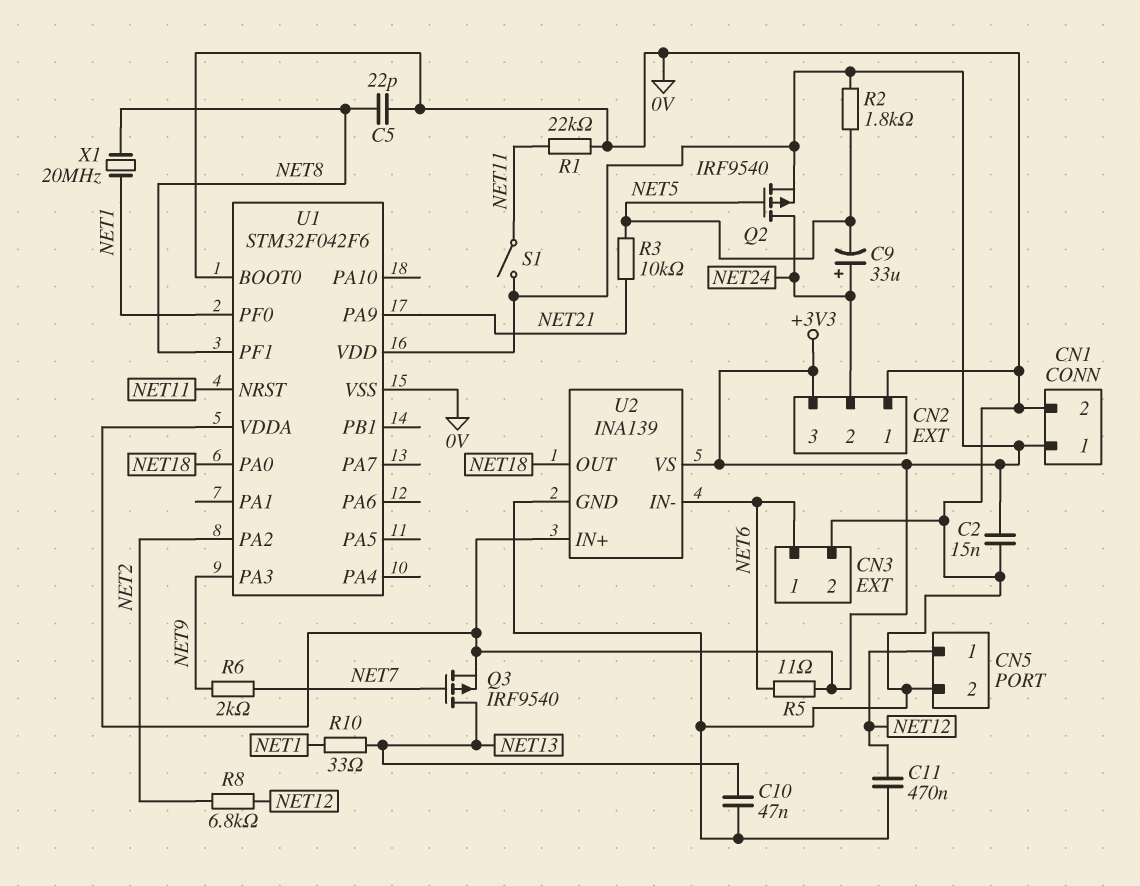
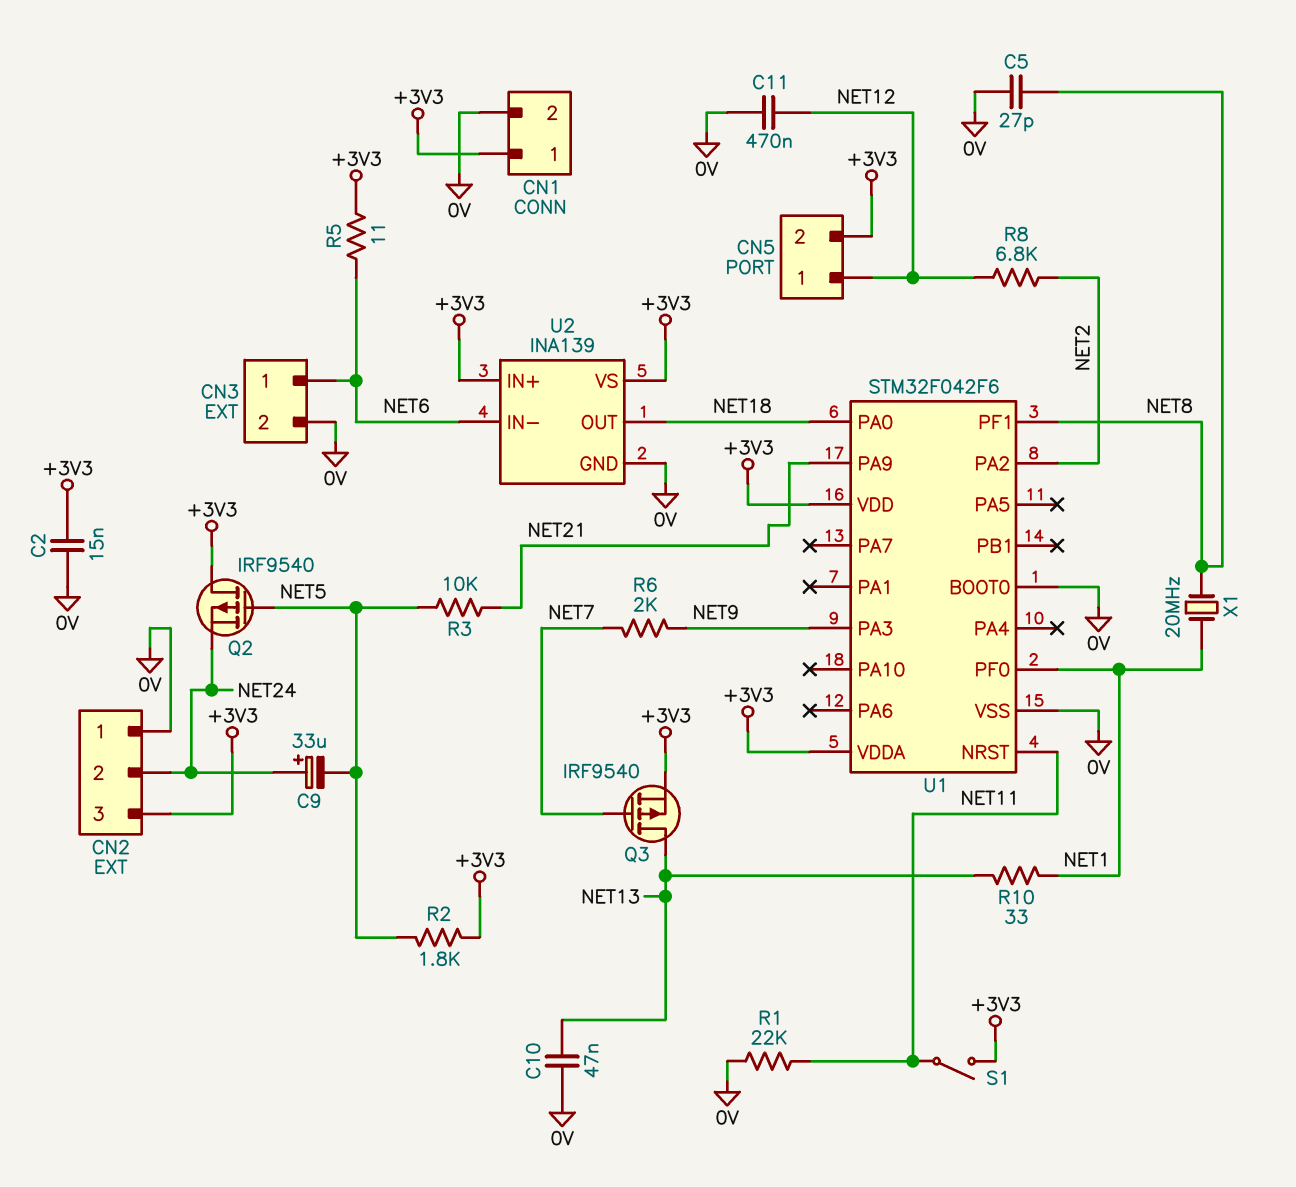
C5: 22pF (0V, NET8) -> 27pF (0V, NET8)
CN5 pin 2: 0V -> +3V3
Q2: PMOS IRF9540 (G NET5, D NET24, S +3V3) -> PMOS IRF9540 (G NET5, D +3V3, S NET24)

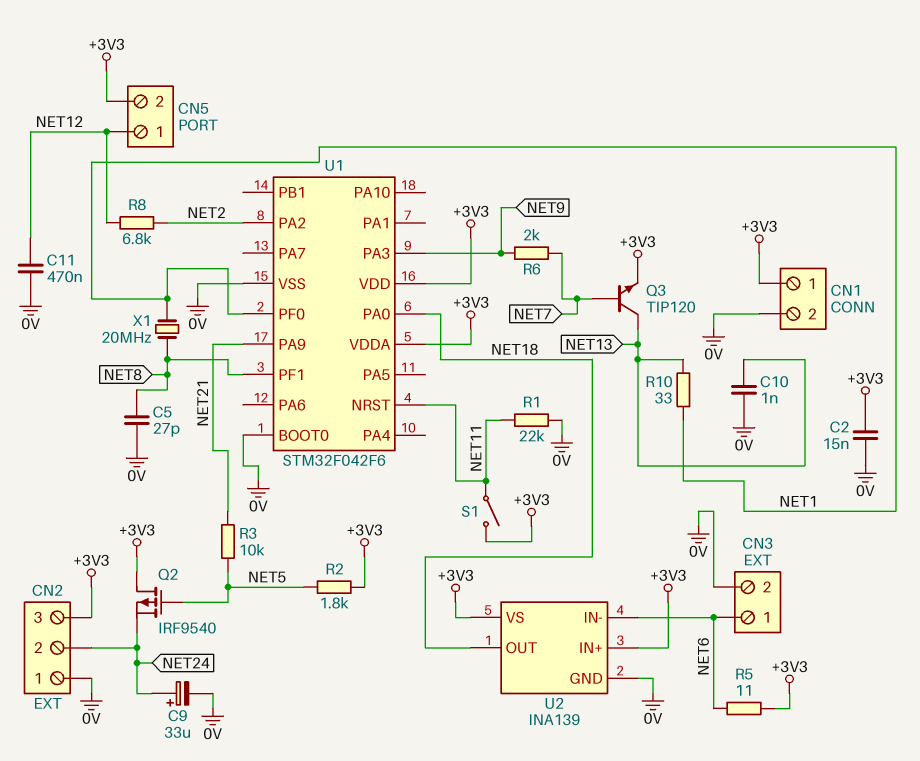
C9: 33uF (plus NET24, minus NET5) -> 33uF (plus NET24, minus 0V)
C10: 47nF (0V, NET13) -> 1nF (0V, NET13)
Q3: PMOS IRF9540 (G NET7, D NET13, S +3V3) -> NPN TIP120 (B NET7, C NET13, E +3V3)

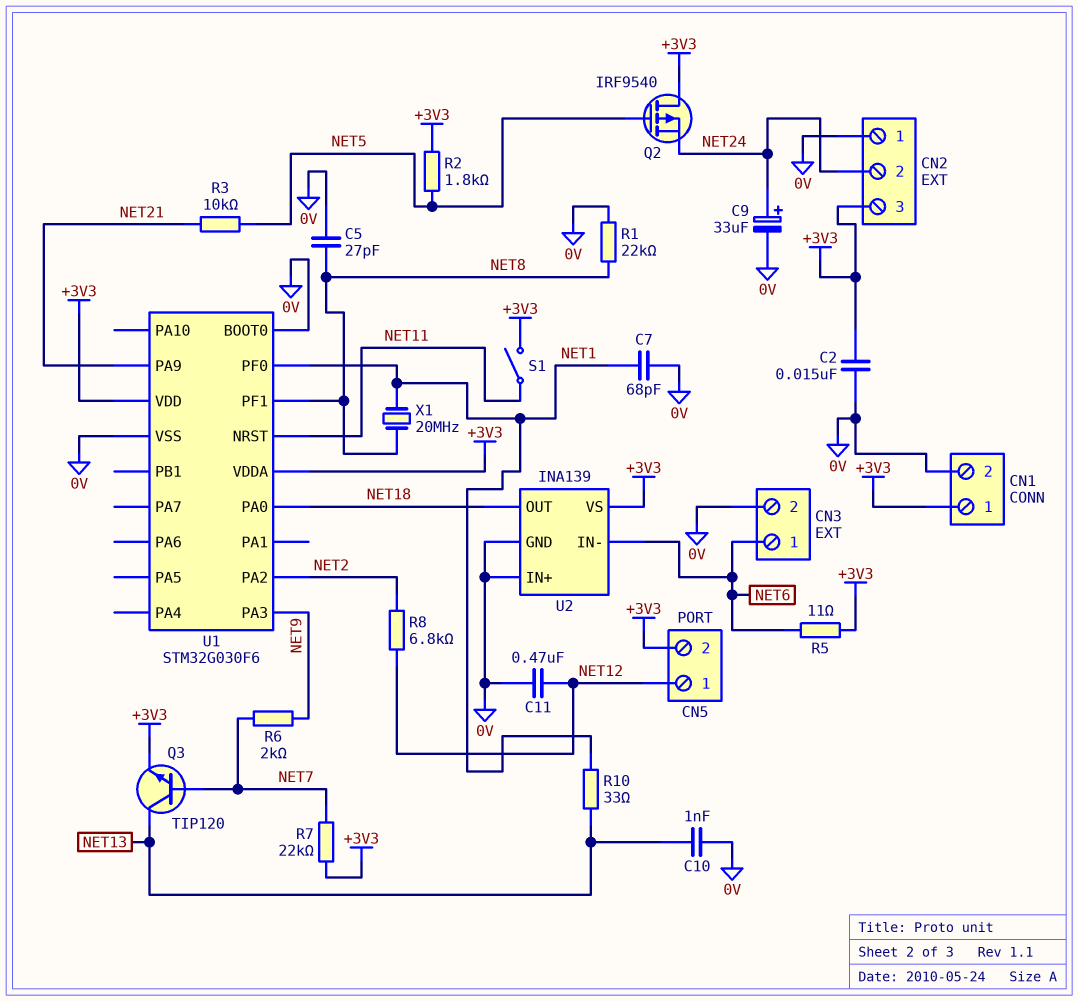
C7: none -> 68pF (0V, NET1)
R1: 22k (0V, NET11) -> 22k (0V, NET8)
R7: none -> 22k (+3V3, NET7)
U1: STM32F042F6 -> STM32G030F6
U2 pin IN+: +3V3 -> 0V

